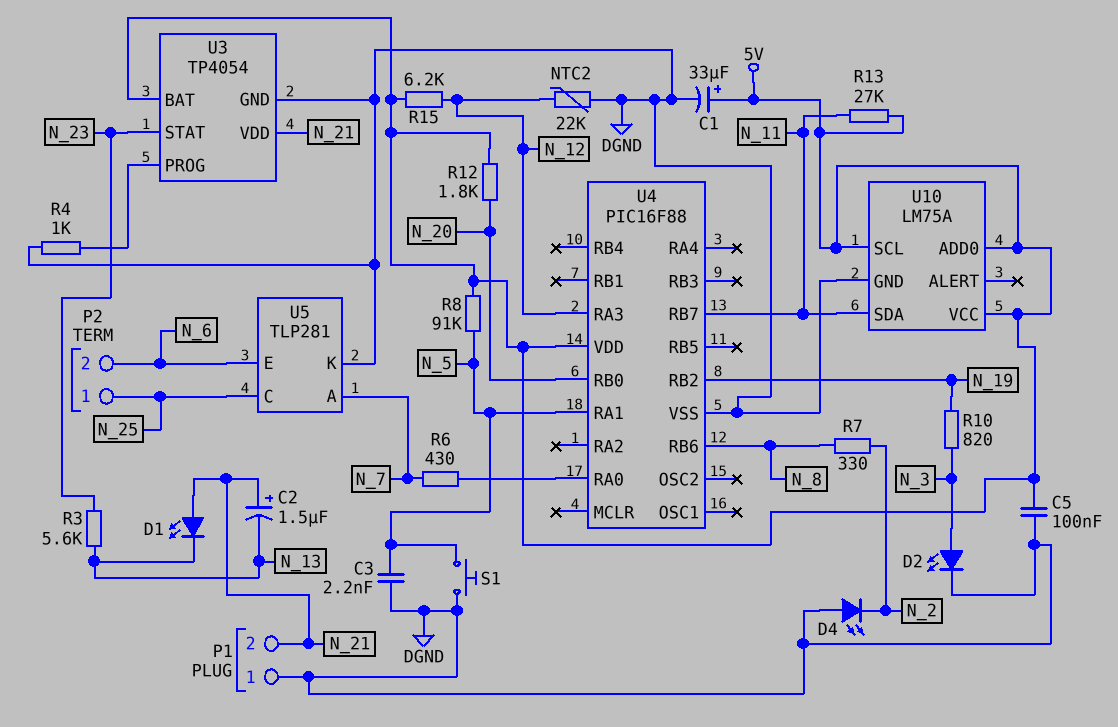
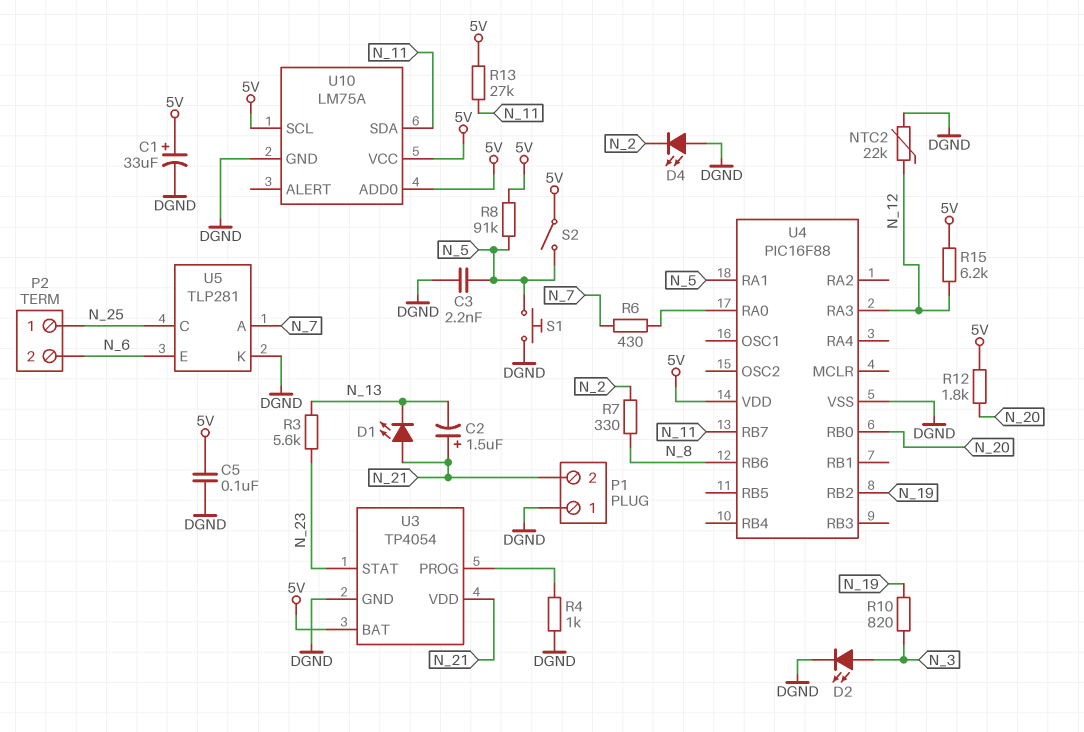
S2: none -> switch (5V, N_5)

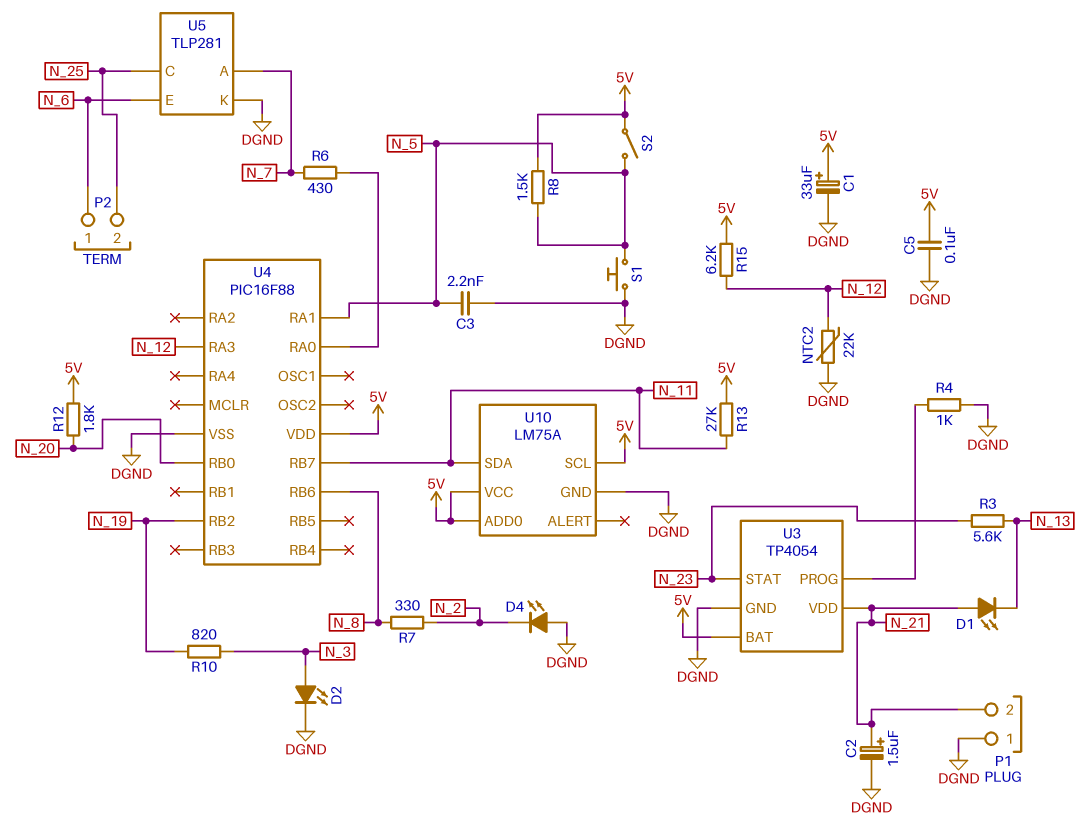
C2: 1.5uF (plus N_21, minus N_13) -> 1.5uF (plus N_21, minus DGND)
P2 pin 1: N_25 -> N_6
P2 pin 2: N_6 -> N_25
R8: 91k (5V, N_5) -> 1.5k (5V, N_5)

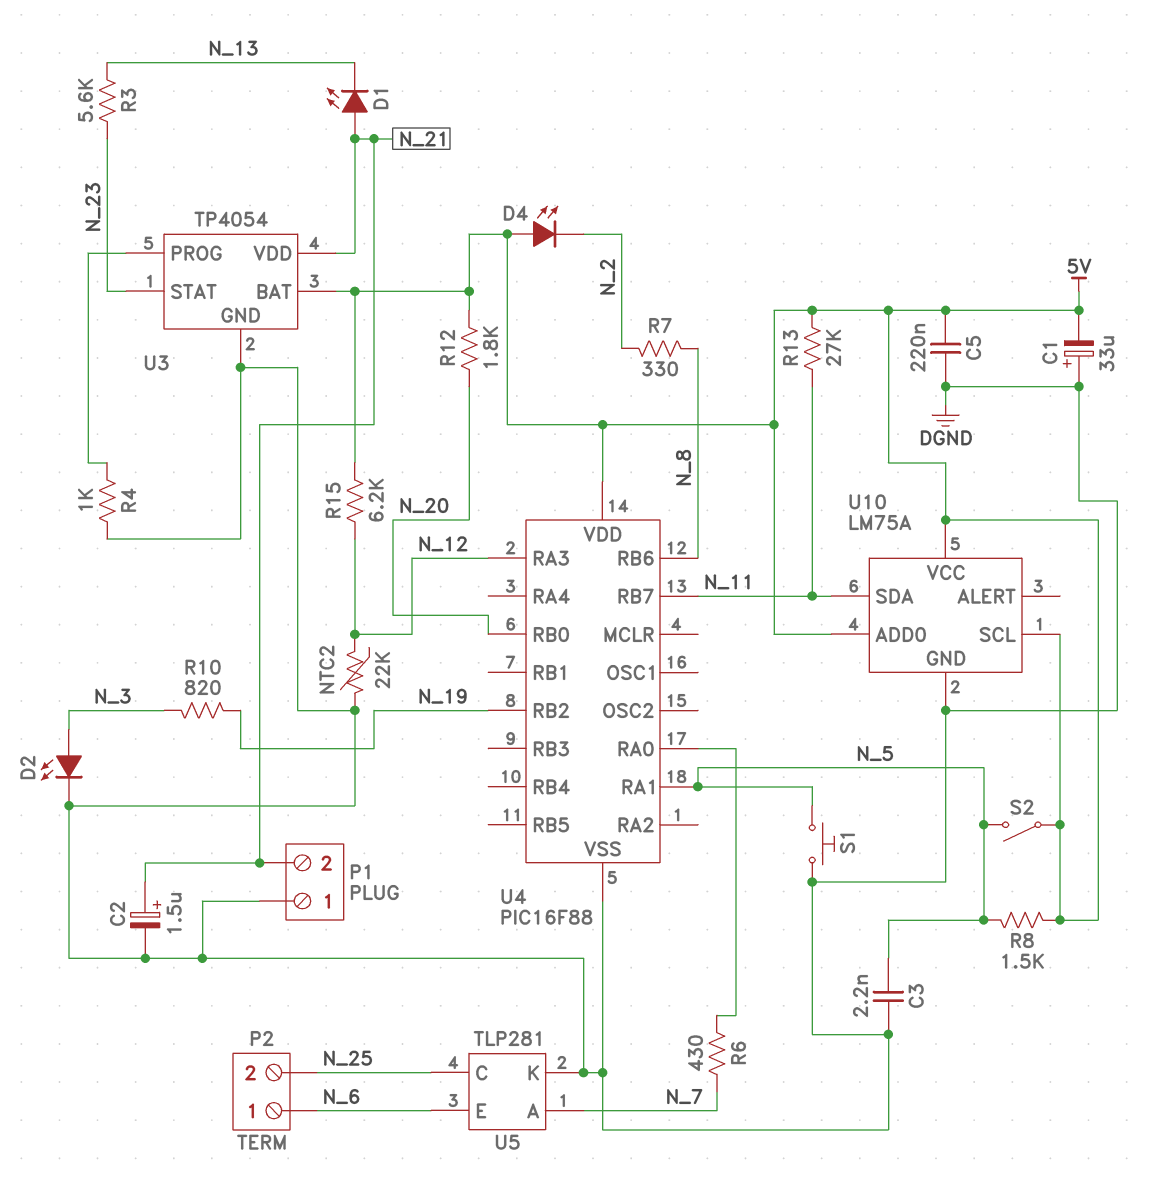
C1: 33uF (plus 5V, minus DGND) -> 33uF (plus DGND, minus 5V)
C5: 100nF (5V, DGND) -> 220nF (5V, DGND)
D4: LED (A DGND, K N_2) -> LED (A 5V, K N_2)

